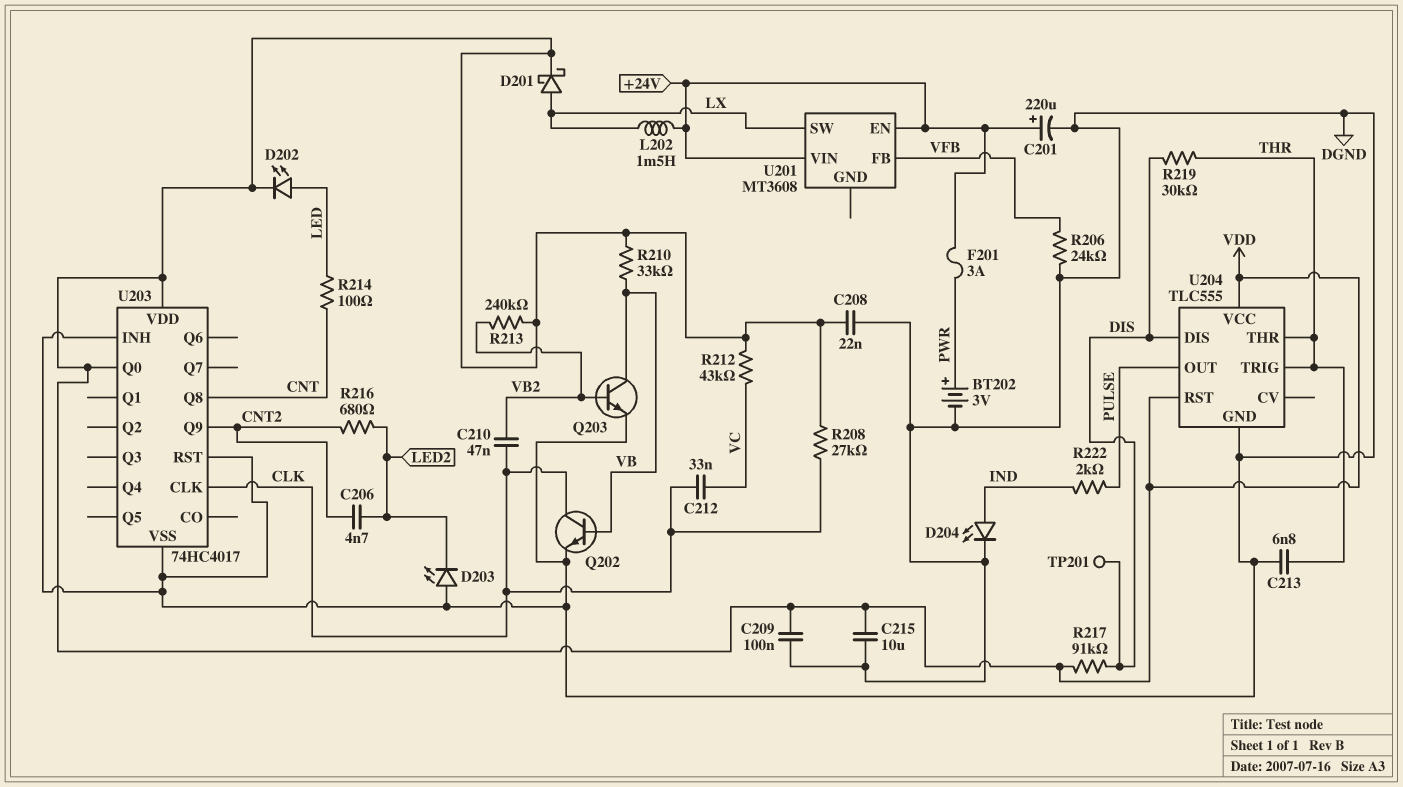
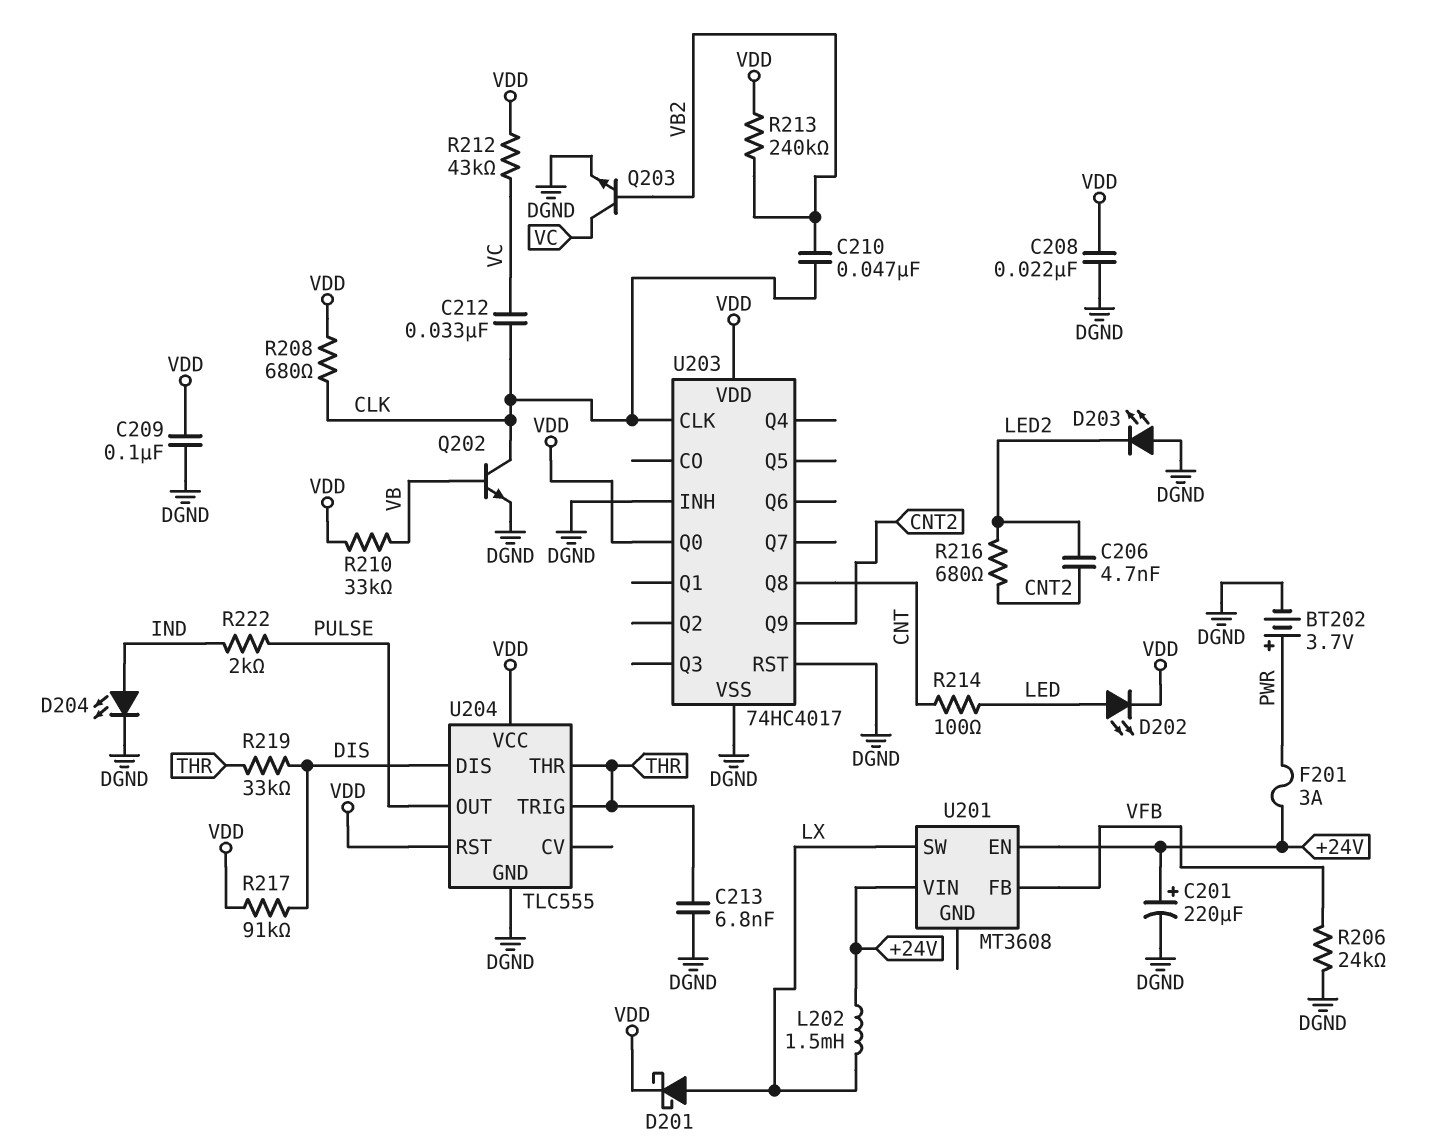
BT202: 3V (plus PWR, minus DGND) -> 3.7V (plus PWR, minus DGND)
C215: 10uF (DGND, VDD) -> none
Q203: NPN (B VB2, C VB, E DGND) -> NPN (B VB2, C VC, E DGND)
R208: 27k (CLK, VDD) -> 680 (CLK, VDD)
R219: 30k (DIS, THR) -> 33k (DIS, THR)
TP201: test point (DIS) -> none

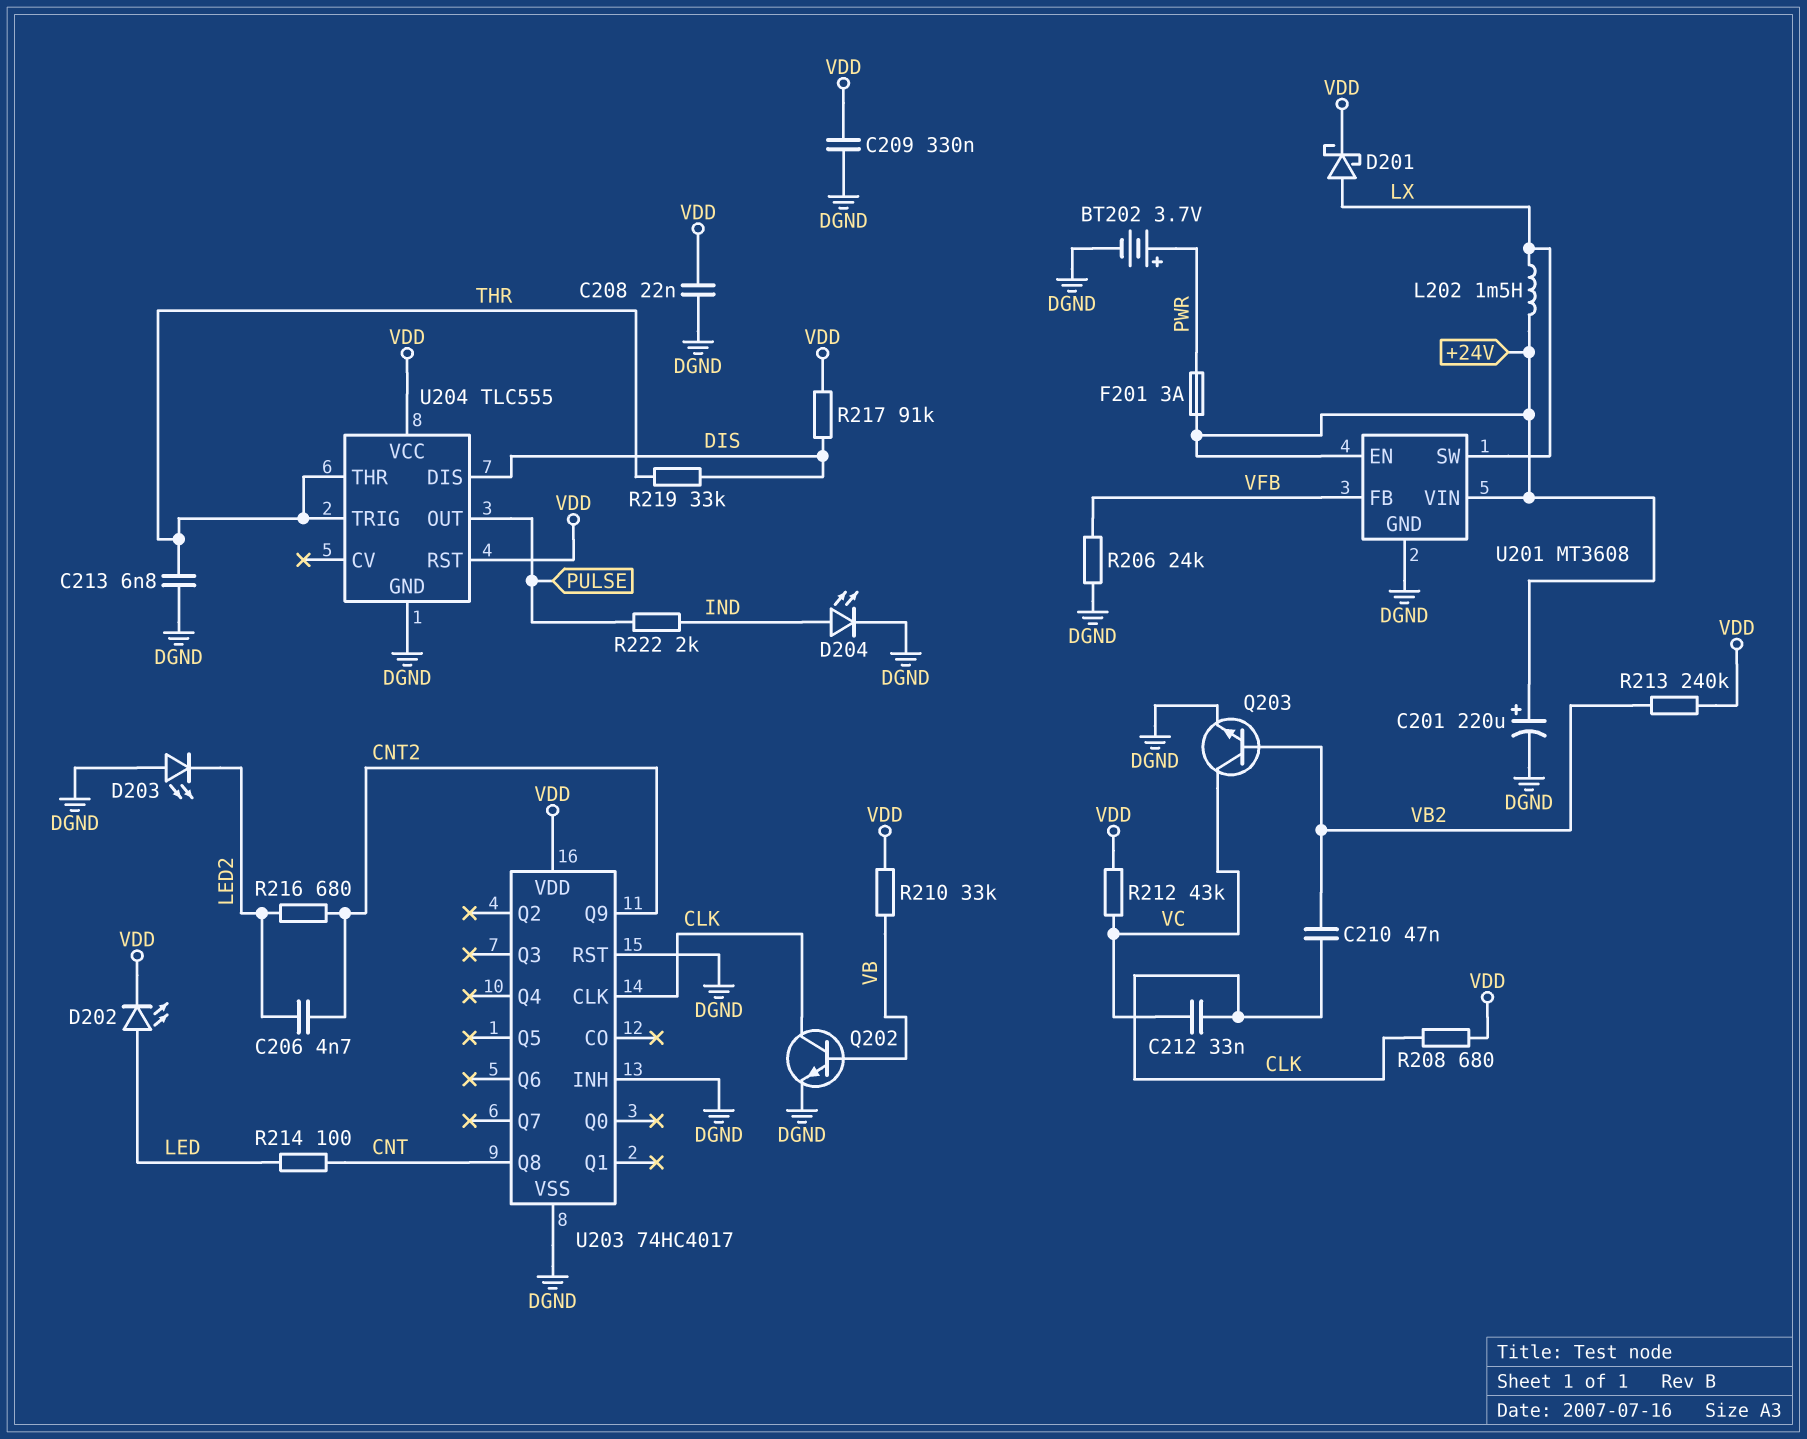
C209: 100nF (DGND, VDD) -> 330nF (DGND, VDD)
U201 pin GND: none -> DGND
U203 pin Q0: VDD -> none

